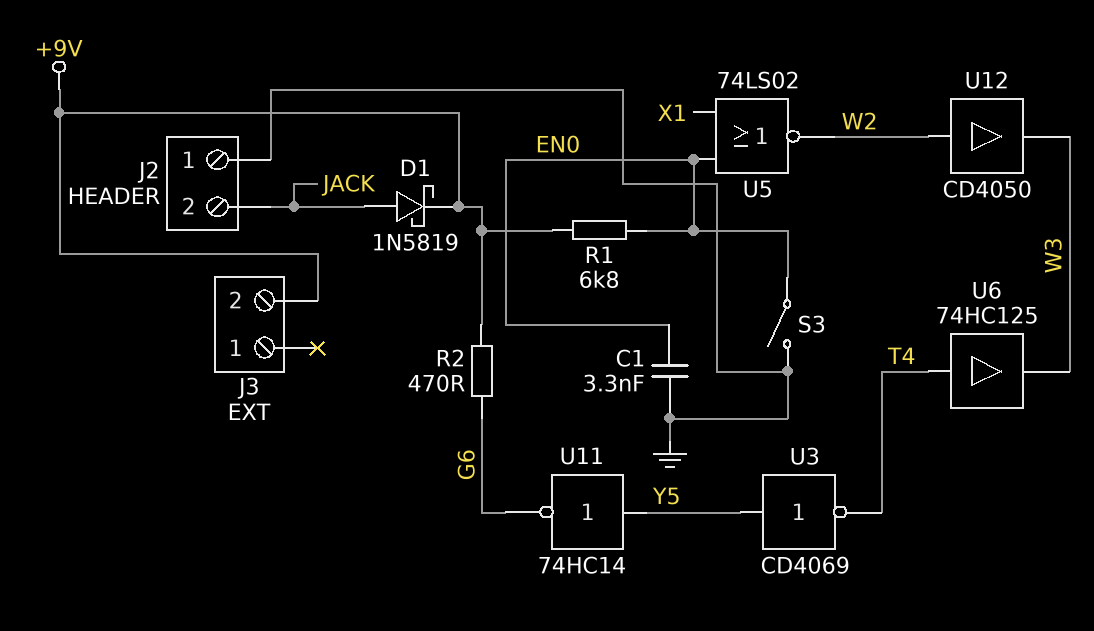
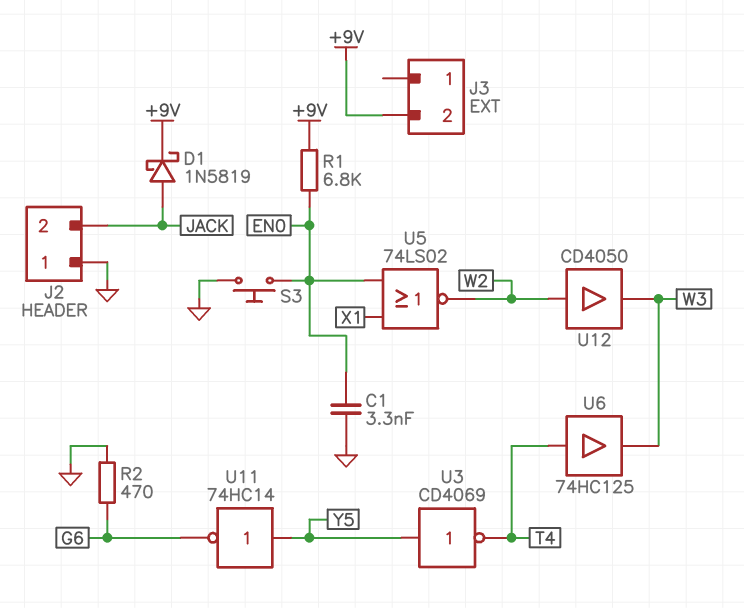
R2: 470 (+9V, G6) -> 470 (G6, GND)
S3: switch (EN0, GND) -> button (EN0, GND)

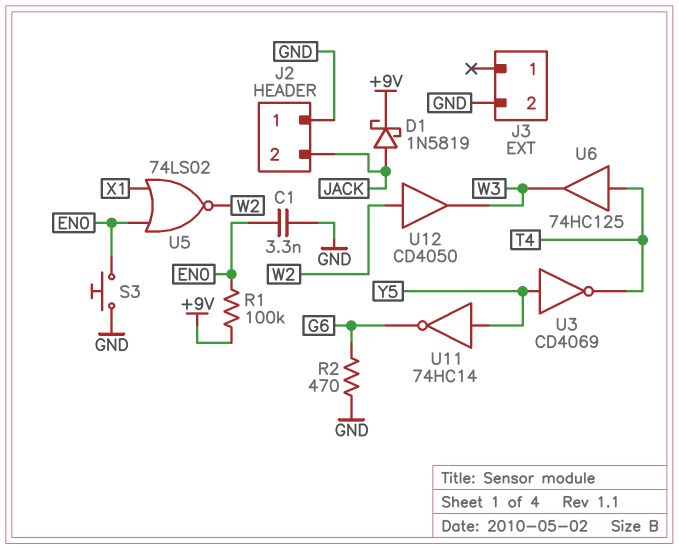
J3 pin 2: +9V -> GND
R1: 6.8k (+9V, EN0) -> 100k (+9V, EN0)

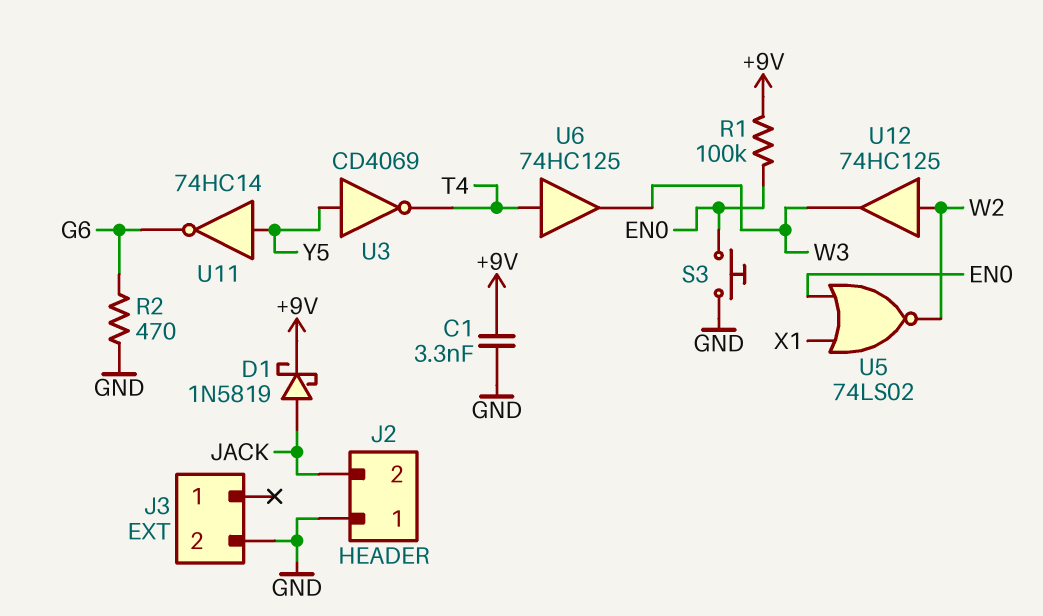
C1: 3.3nF (EN0, GND) -> 3.3nF (+9V, GND)
U12: buffer CD4050 (in W2, out W3) -> buffer 74HC125 (in W2, out W3)

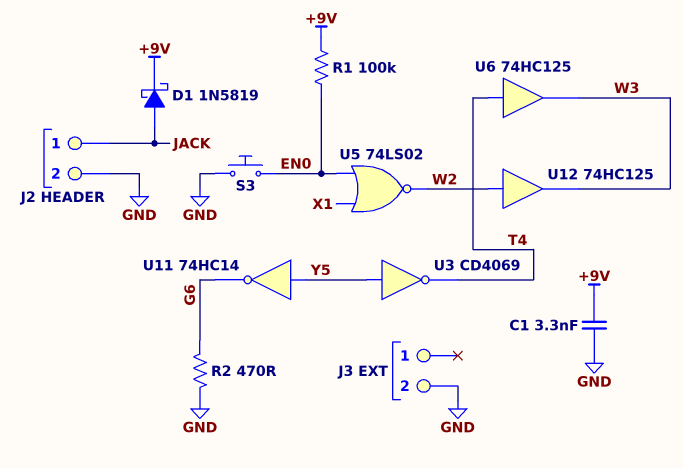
J2 pin 1: GND -> JACK
J2 pin 2: JACK -> GND

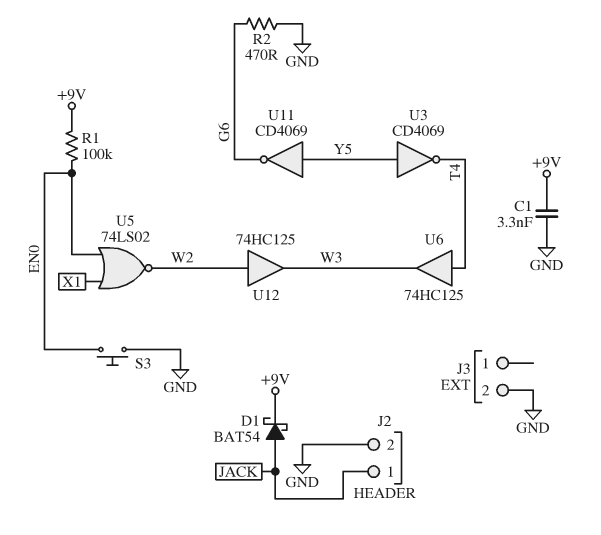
D1: schottky 1N5819 (A JACK, K +9V) -> schottky BAT54 (A JACK, K +9V)
U11: NOT 74HC14 (in Y5, out G6) -> NOT CD4069 (in Y5, out G6)

